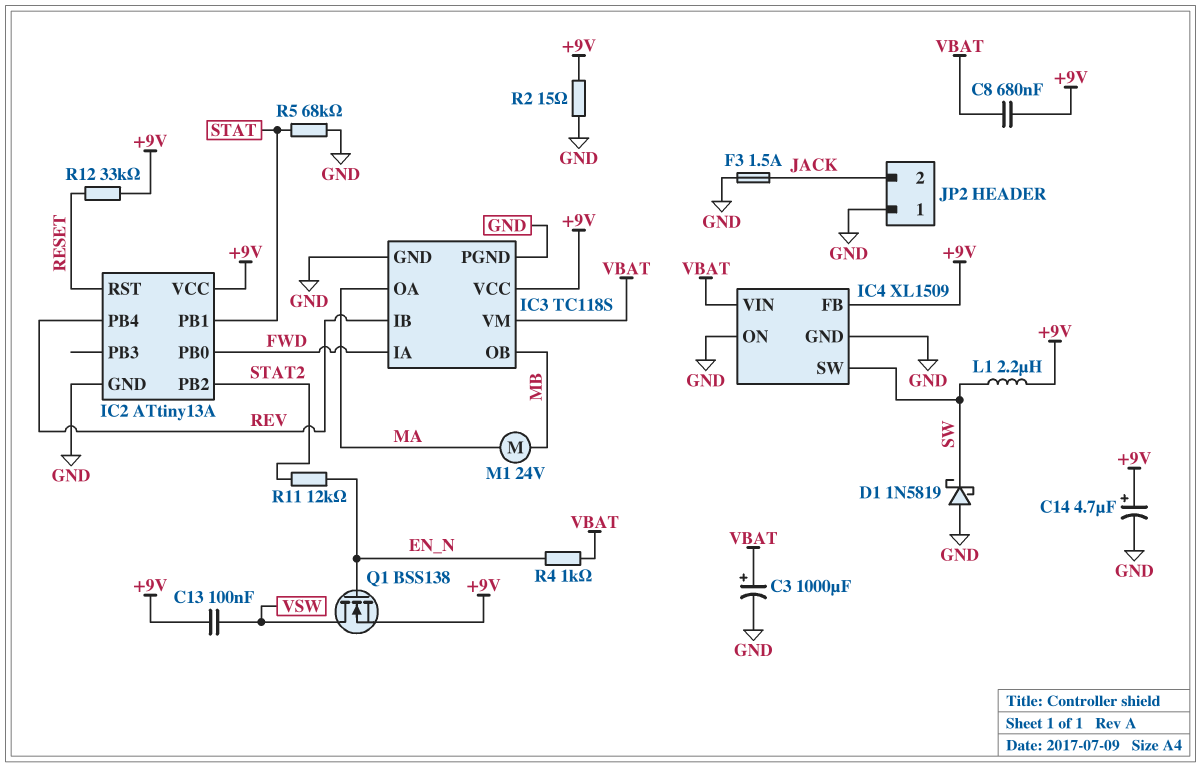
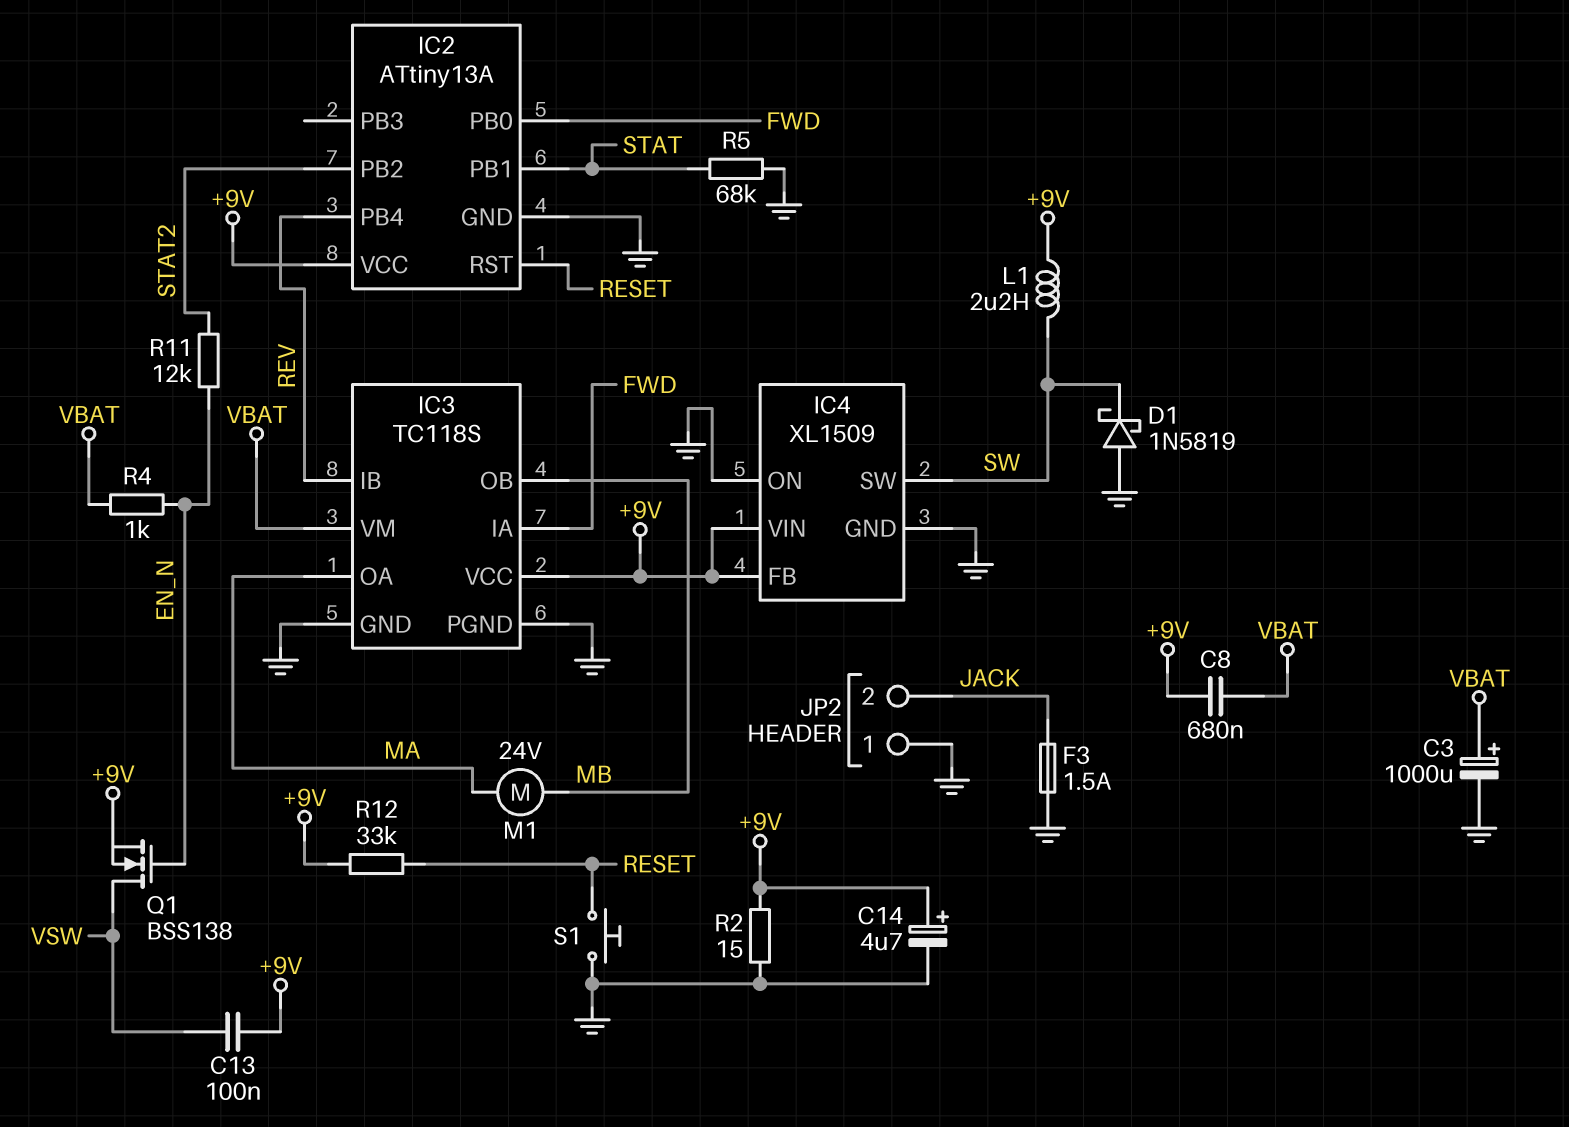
IC4 pin VIN: VBAT -> +9V
S1: none -> button (GND, RESET)

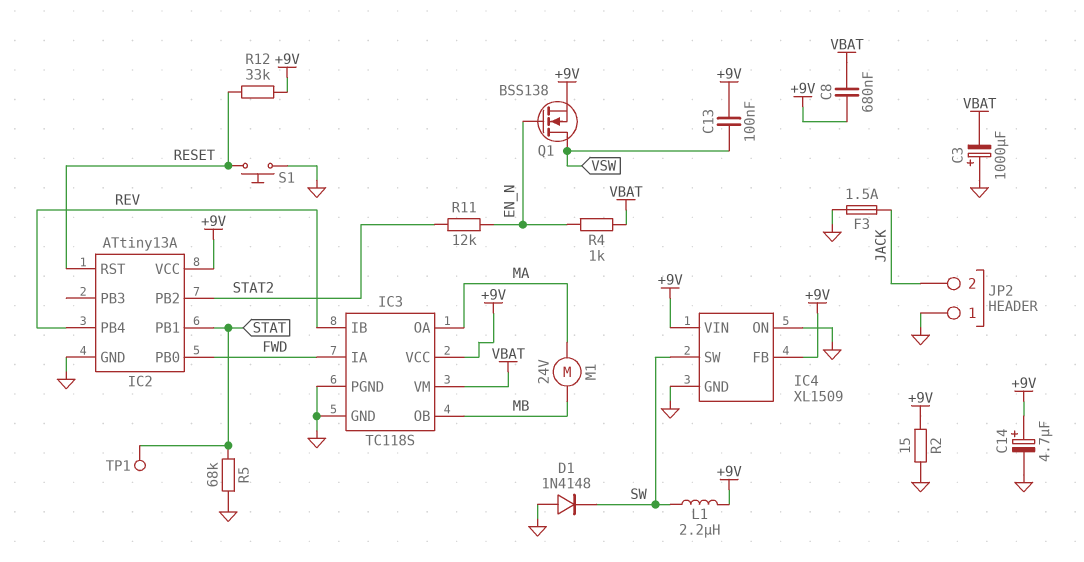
C3: 1000uF (plus VBAT, minus GND) -> 1000uF (plus GND, minus VBAT)
D1: schottky 1N5819 (A GND, K SW) -> diode 1N4148 (A GND, K SW)
TP1: none -> test point (STAT)

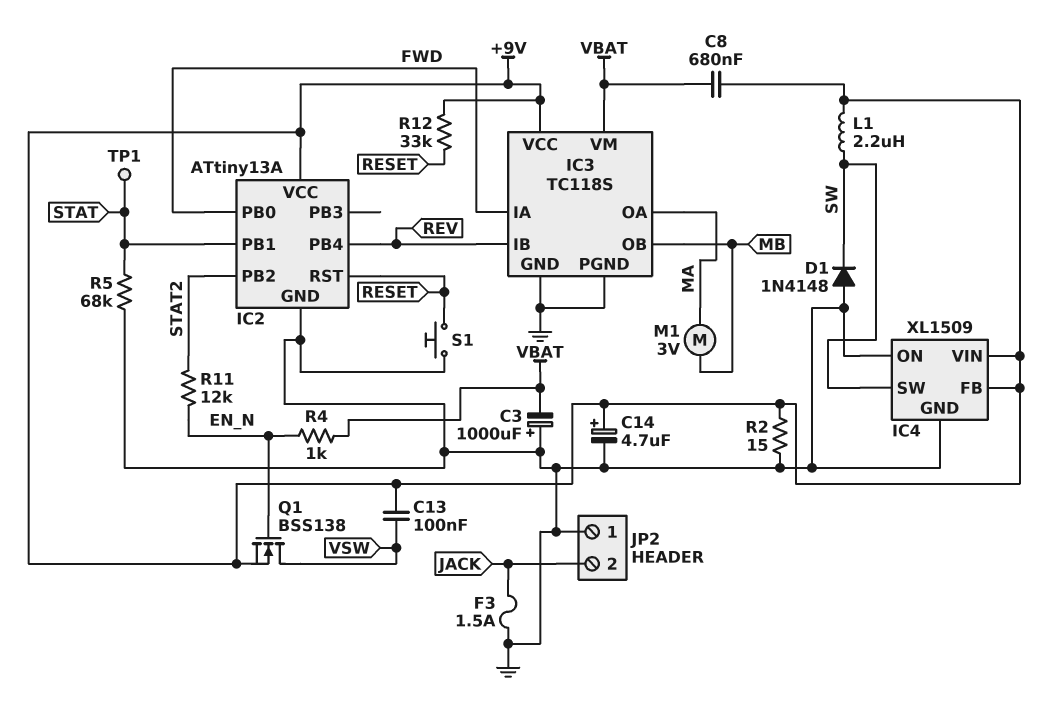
M1: motor 24V (MA, MB) -> motor 3V (MA, MB)

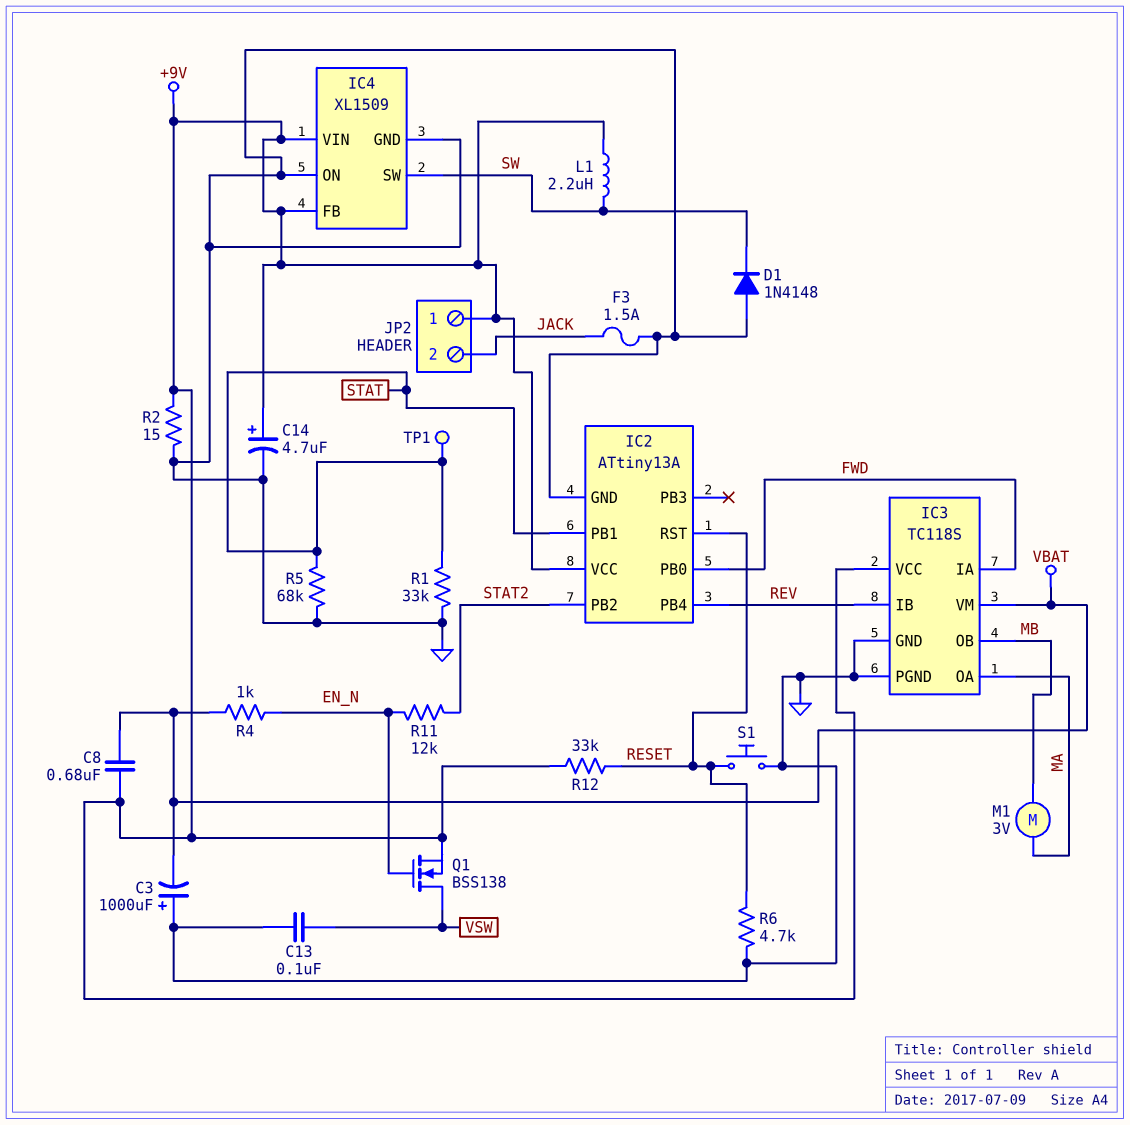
C13: 100nF (+9V, VSW) -> 100nF (GND, VSW)
JP2 pin 1: GND -> +9V
R1: none -> 33k (GND, STAT)
R6: none -> 4.7k (GND, RESET)

